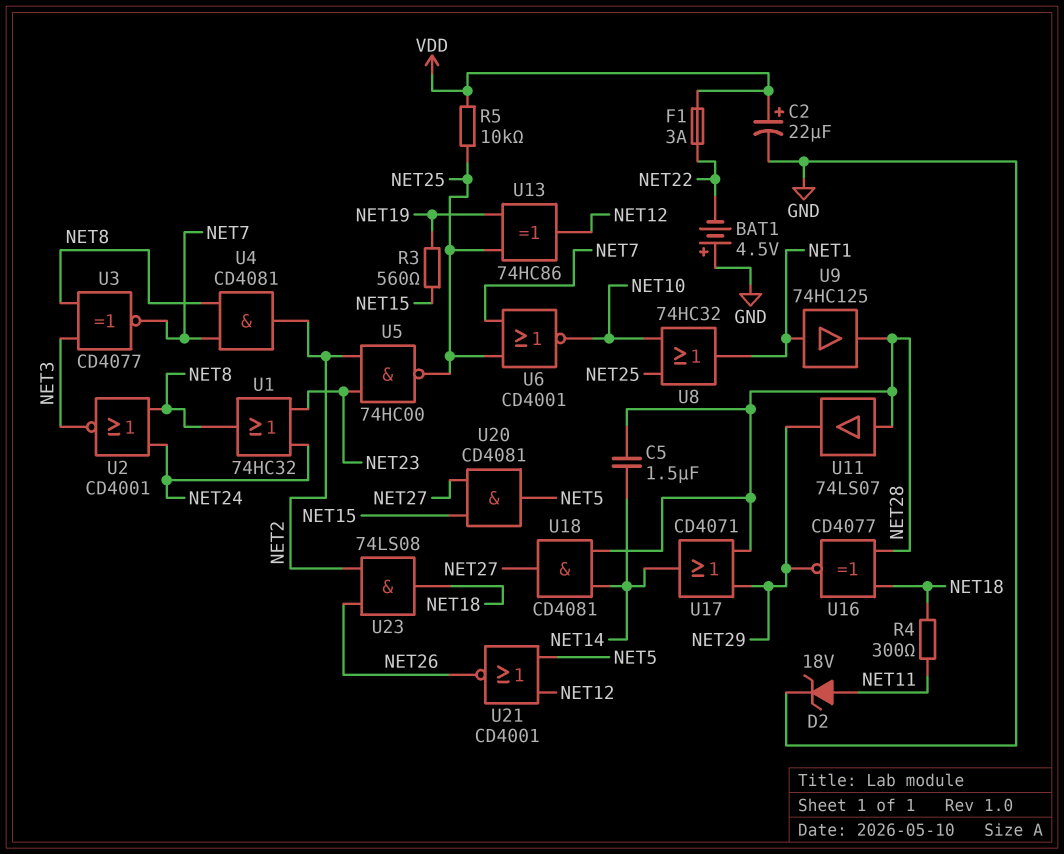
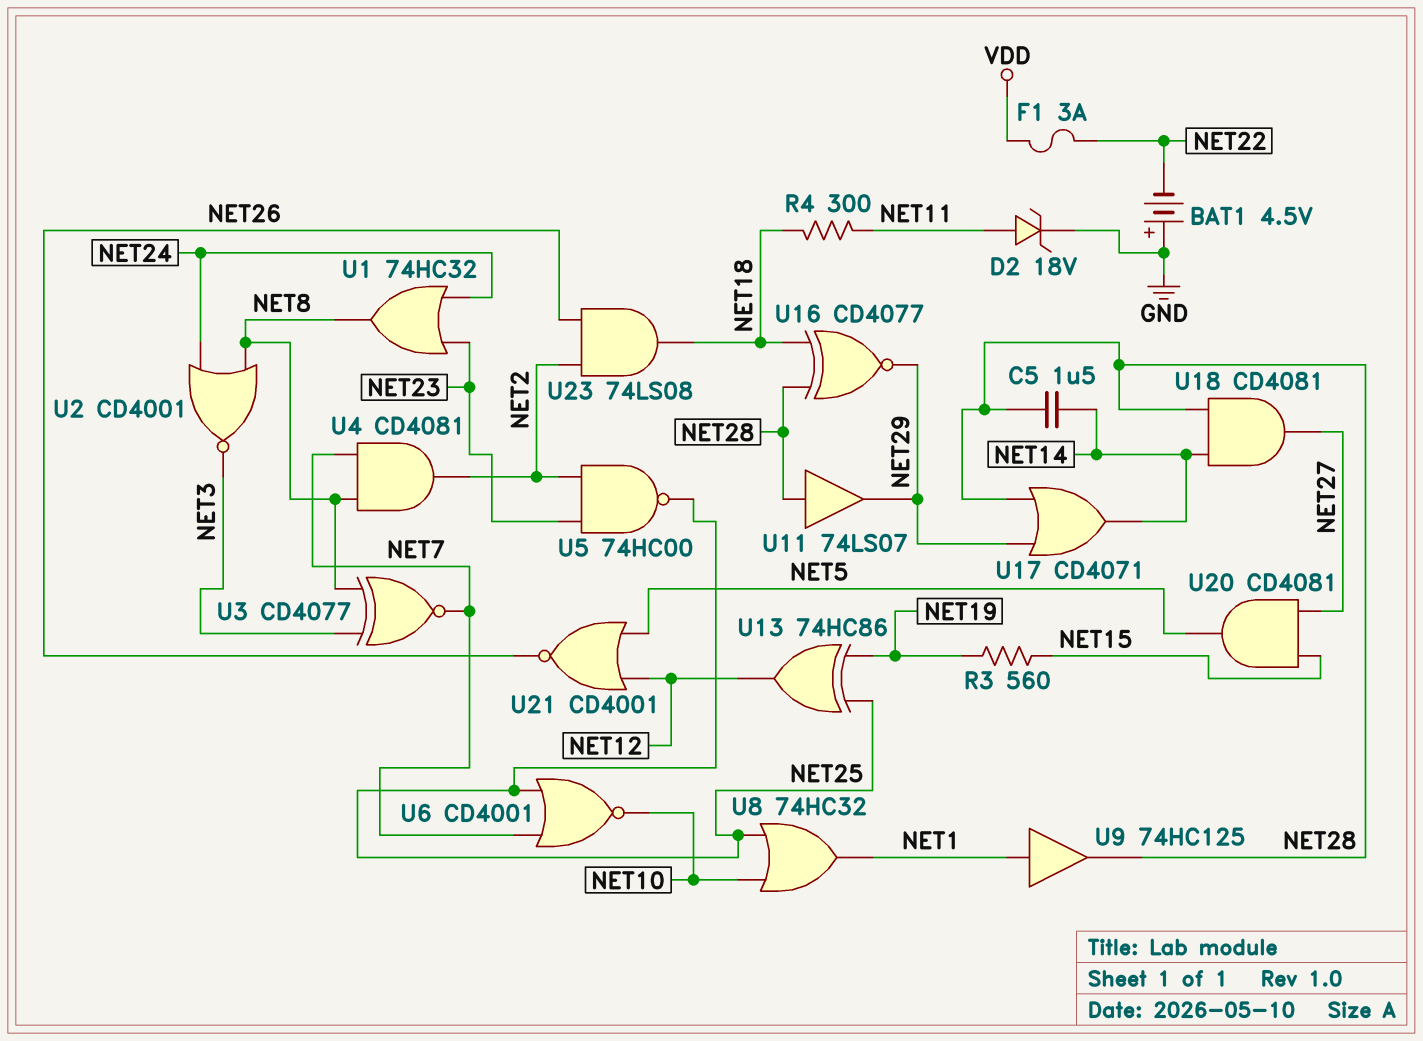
C2: 22uF (plus VDD, minus GND) -> none
R5: 10k (NET25, VDD) -> none

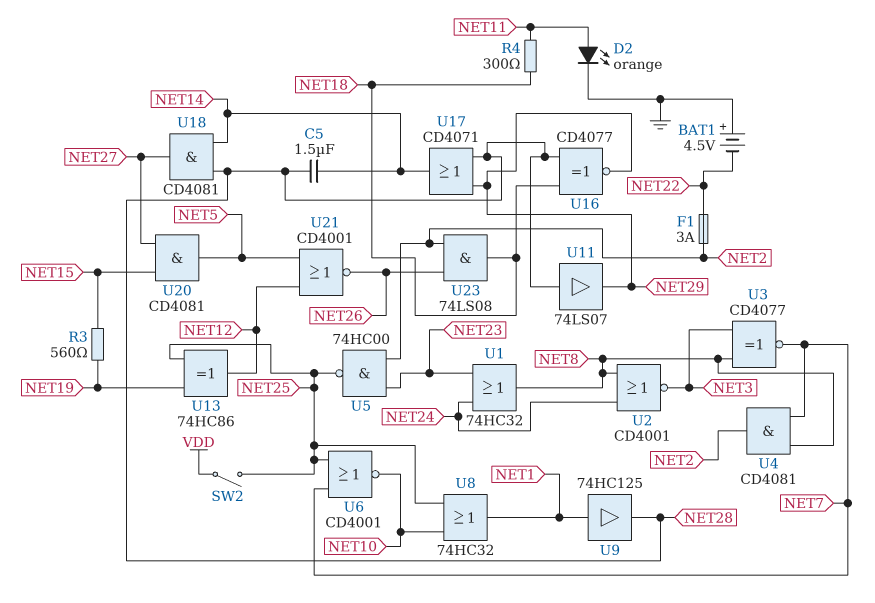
D2: zener 18V (A NET11, K GND) -> LED orange (A NET11, K GND)
F1: 3A (NET22, VDD) -> 3A (NET2, NET22)
SW2: none -> switch (NET25, VDD)

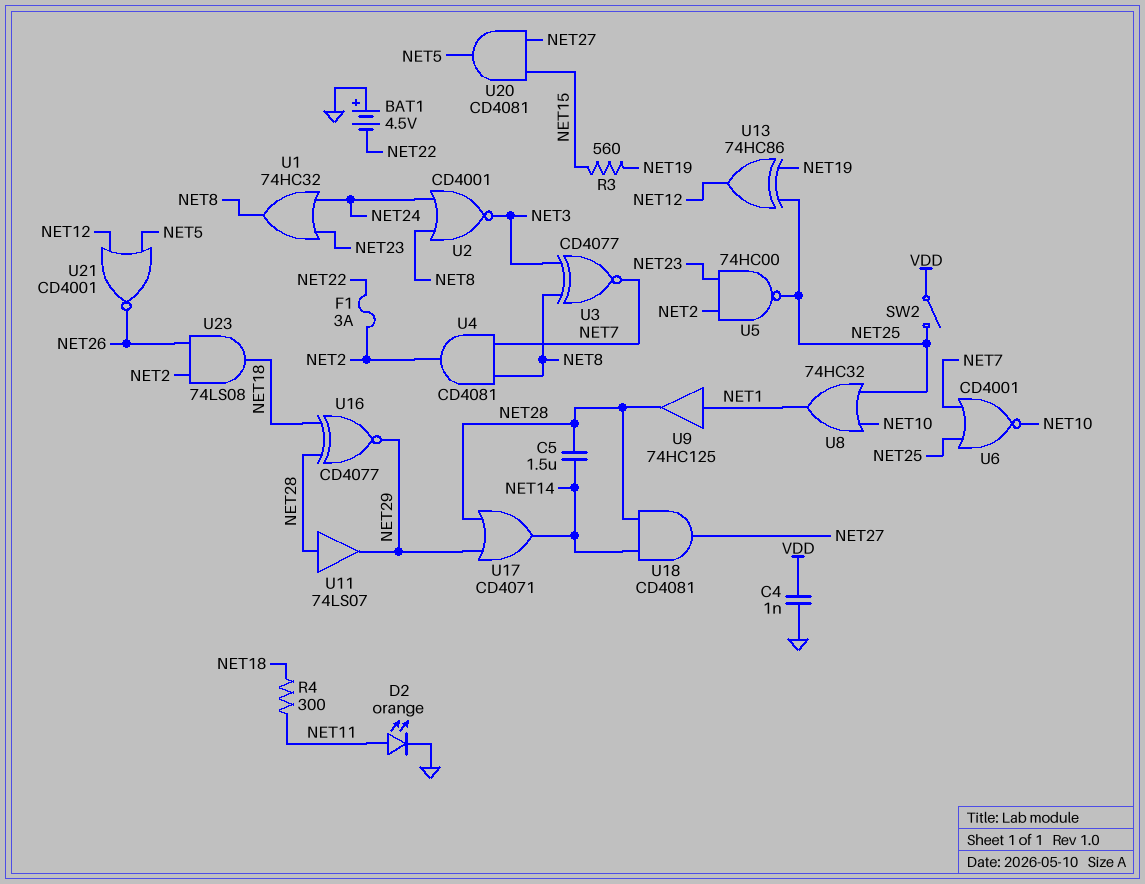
C4: none -> 1nF (GND, VDD)

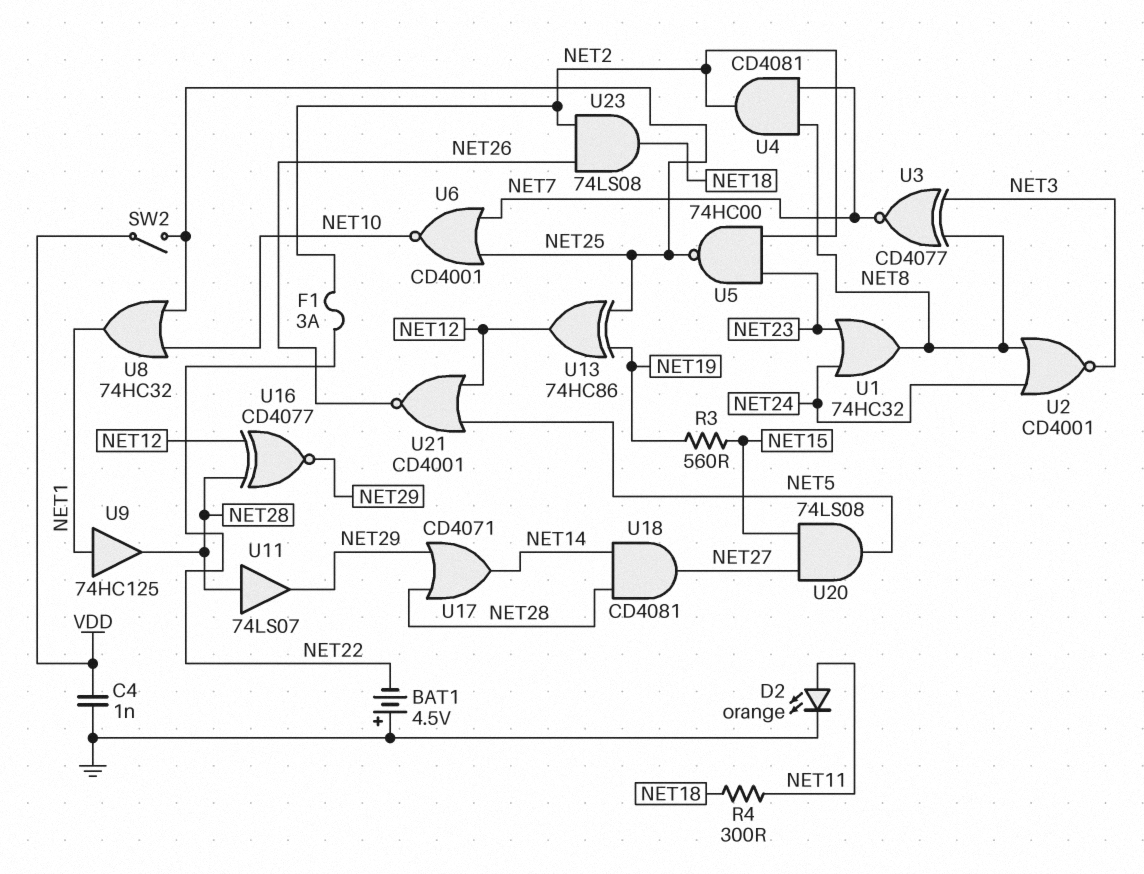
C5: 1.5uF (NET14, NET28) -> none
U16: XNOR CD4077 (in NET18, in NET28, out NET29) -> XNOR CD4077 (in NET12, in NET28, out NET29)
U20: AND CD4081 (in NET15, in NET27, out NET5) -> AND 74LS08 (in NET15, in NET27, out NET5)

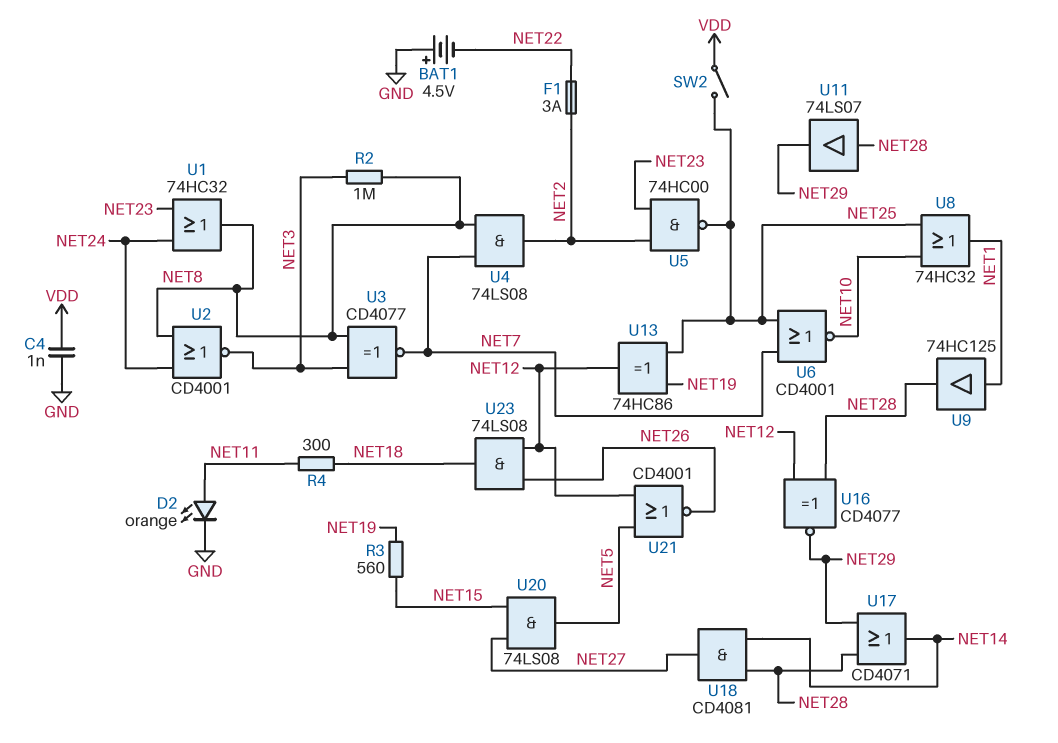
R2: none -> 1M (NET3, NET8)
U4: AND CD4081 (in NET7, in NET8, out NET2) -> AND 74LS08 (in NET7, in NET8, out NET2)
U23: AND 74LS08 (in NET2, in NET26, out NET18) -> AND 74LS08 (in NET12, in NET26, out NET18)

